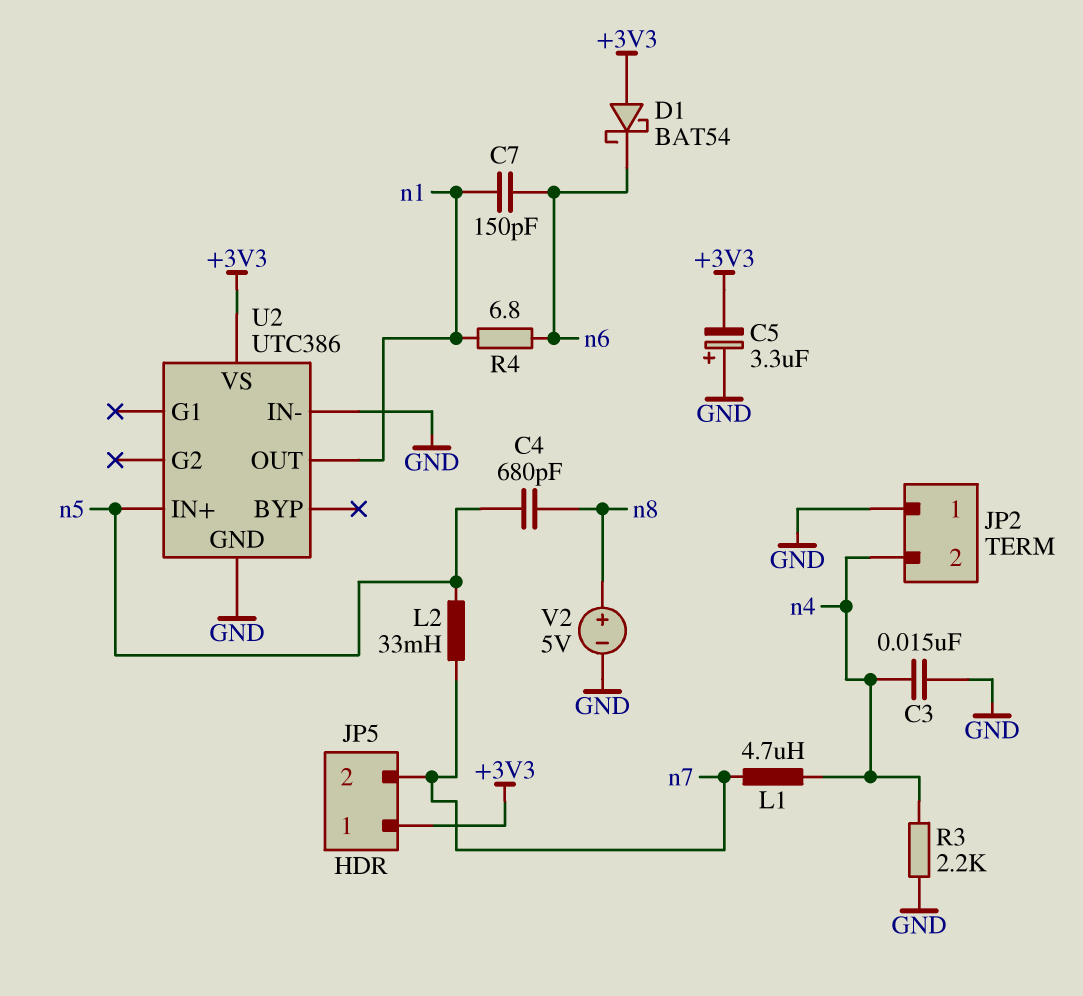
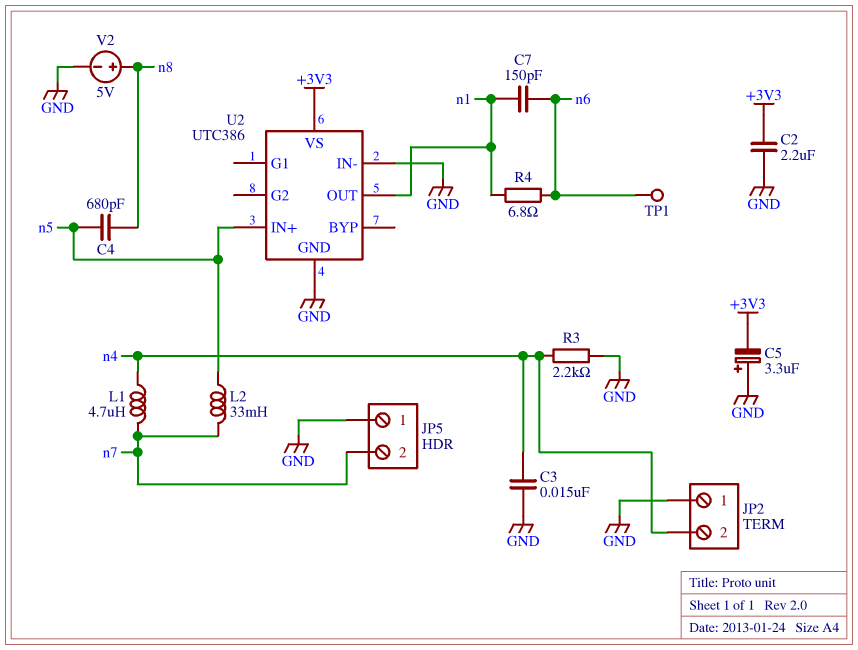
C2: none -> 2.2uF (+3V3, GND)
D1: schottky BAT54 (A +3V3, K n6) -> none
JP5 pin 1: +3V3 -> GND
TP1: none -> test point (n6)

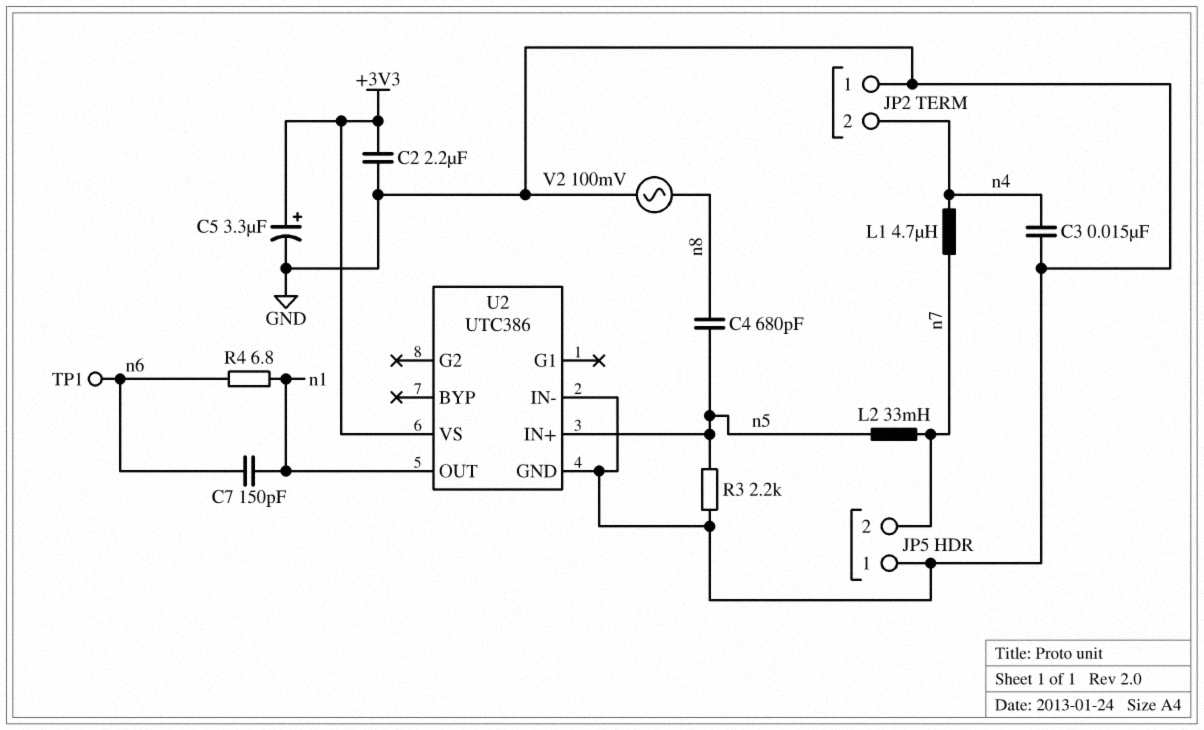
C5: 3.3uF (plus GND, minus +3V3) -> 3.3uF (plus +3V3, minus GND)
R3: 2.2k (GND, n4) -> 2.2k (GND, n5)
V2: 5V (plus n8, minus GND) -> AC 100mV (GND, n8)

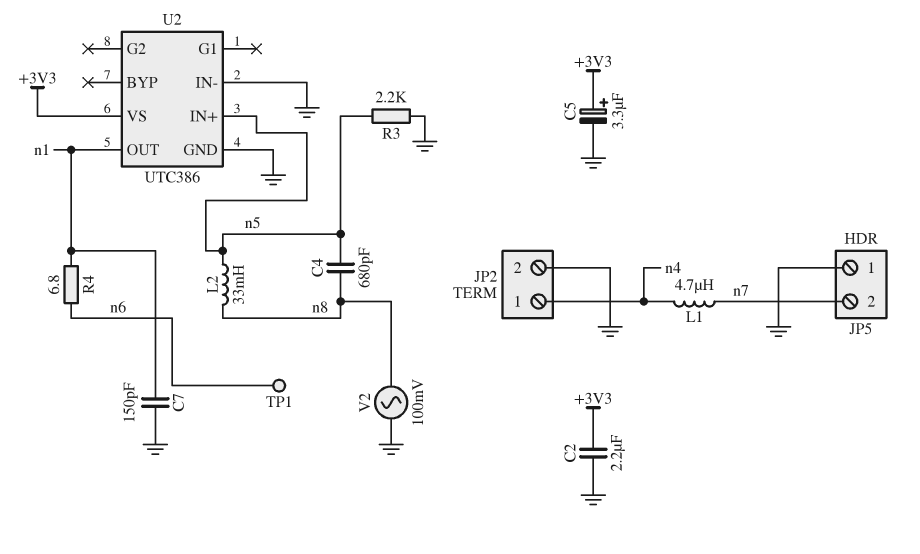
C3: 15nF (GND, n4) -> none
C7: 150pF (n1, n6) -> 150pF (GND, n1)
JP2 pin 1: GND -> n4
JP2 pin 2: n4 -> GND
L2: 33mH (n5, n7) -> 33mH (n5, n8)

